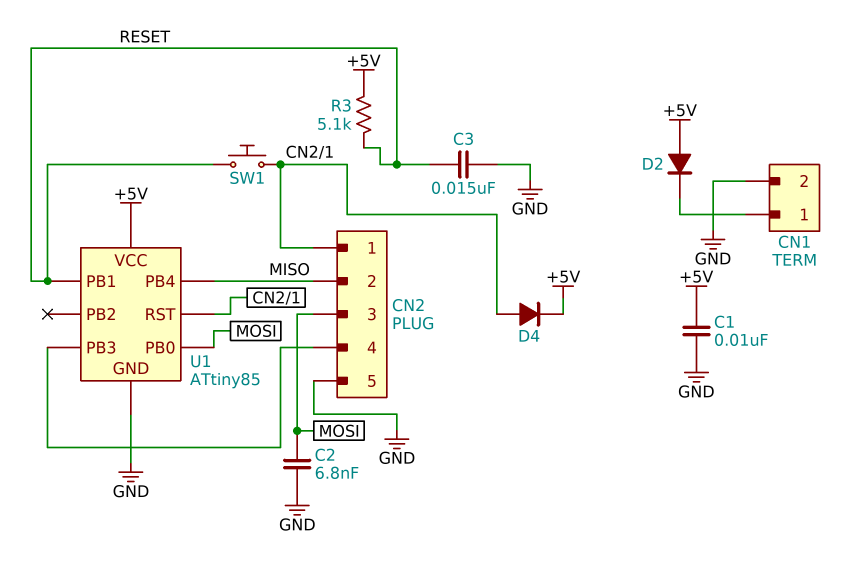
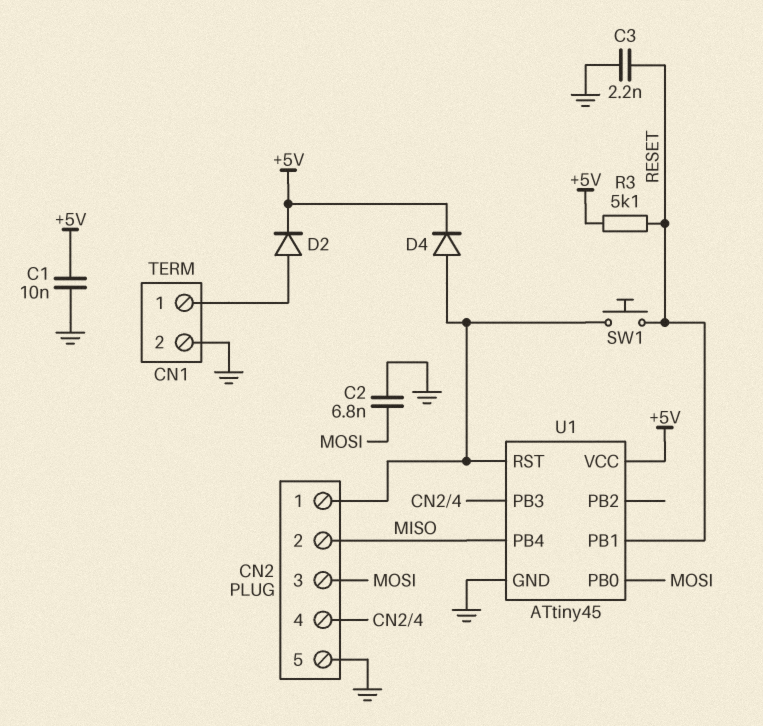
C3: 15nF (GND, RESET) -> 2.2nF (GND, RESET)
D2: diode (A +5V, K CN1/1) -> diode (A CN1/1, K +5V)
U1: ATtiny85 -> ATtiny45

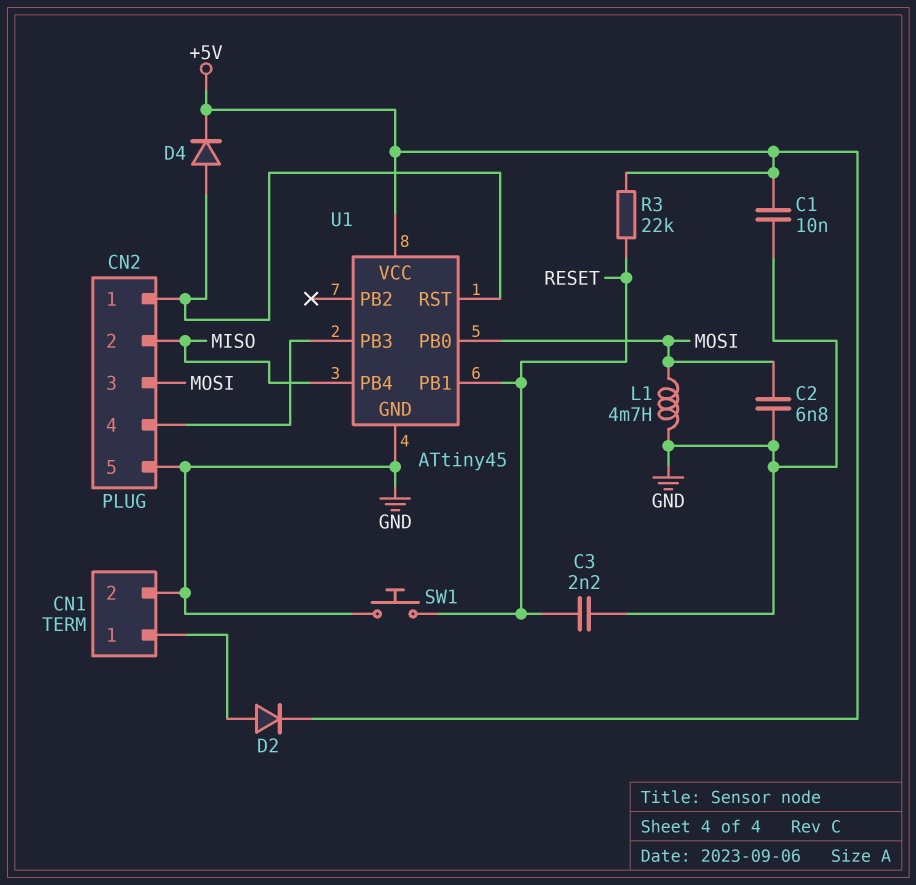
L1: none -> 4.7mH (GND, MOSI)
R3: 5.1k (+5V, RESET) -> 22k (+5V, RESET)
SW1: button (CN2/1, RESET) -> button (GND, RESET)

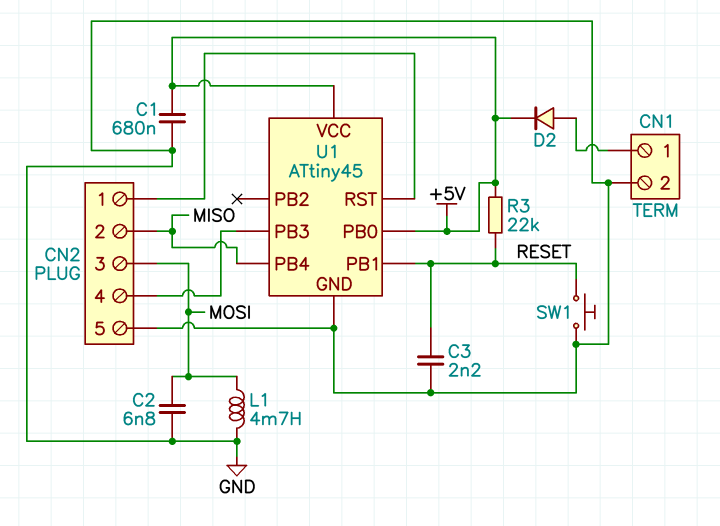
C1: 10nF (+5V, GND) -> 680nF (+5V, GND)
D4: diode (A CN2/1, K +5V) -> none
U1 pin PB0: MOSI -> +5V

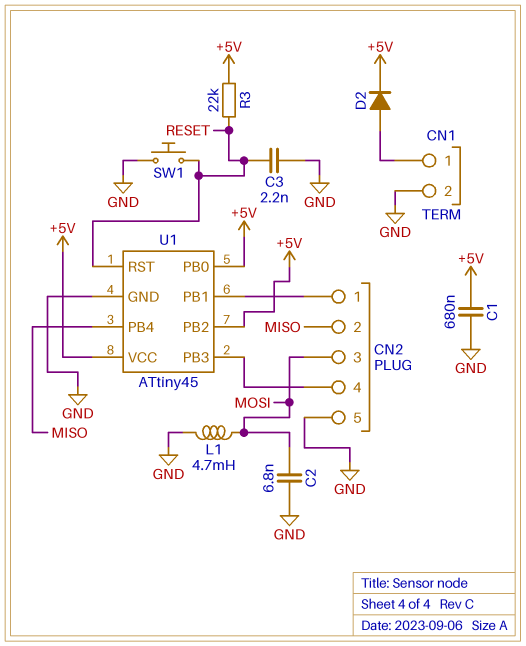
U1 pin PB1: RESET -> CN2/1
U1 pin PB2: none -> +5V
U1 pin RST: CN2/1 -> RESET

